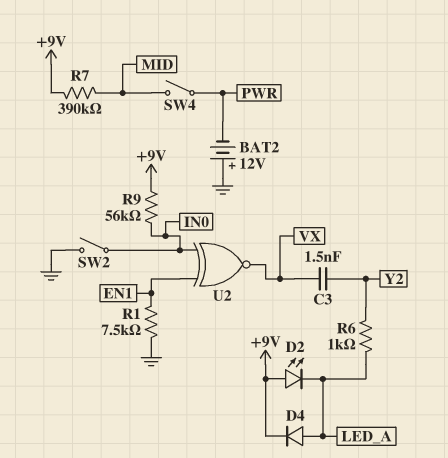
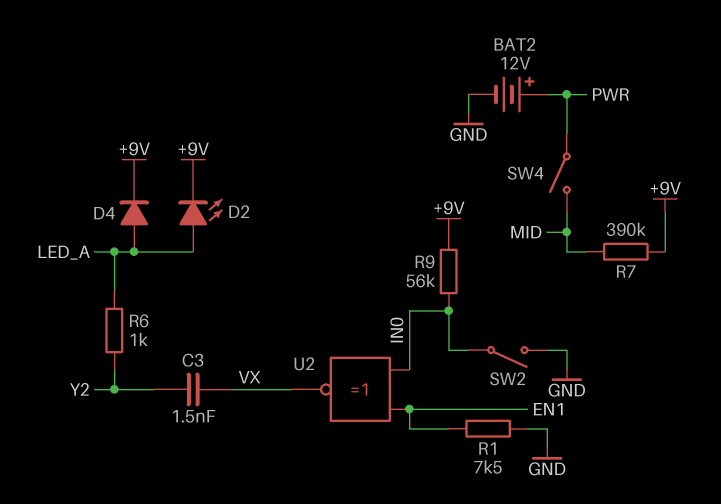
BAT2: 12V (plus GND, minus PWR) -> 12V (plus PWR, minus GND)
D2: LED (A +9V, K LED_A) -> LED (A LED_A, K +9V)

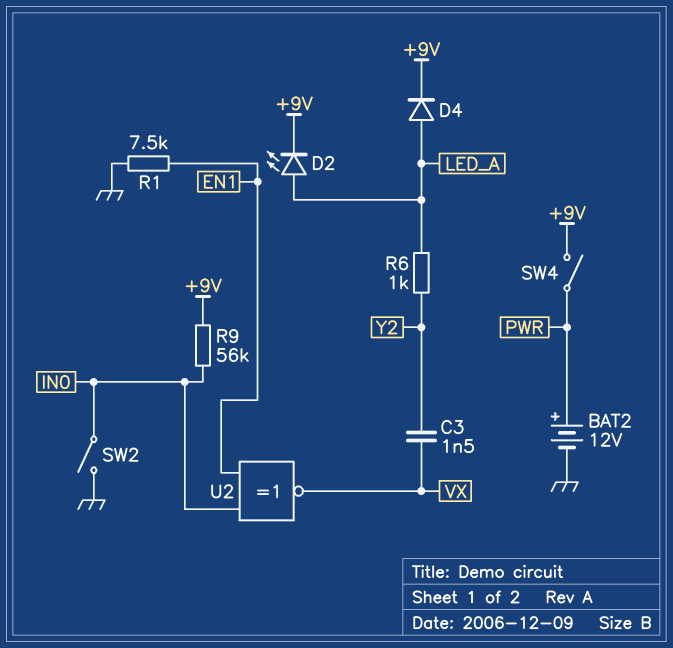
R7: 390k (+9V, MID) -> none
SW4: switch (MID, PWR) -> switch (+9V, PWR)

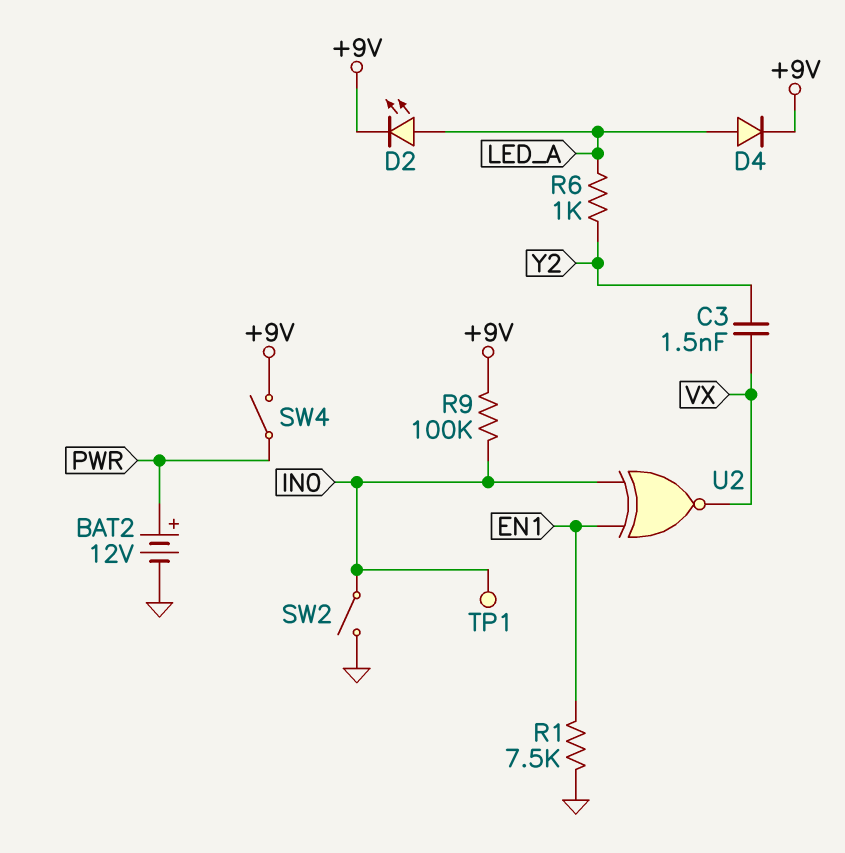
R9: 56k (+9V, IN0) -> 100k (+9V, IN0)
TP1: none -> test point (IN0)

